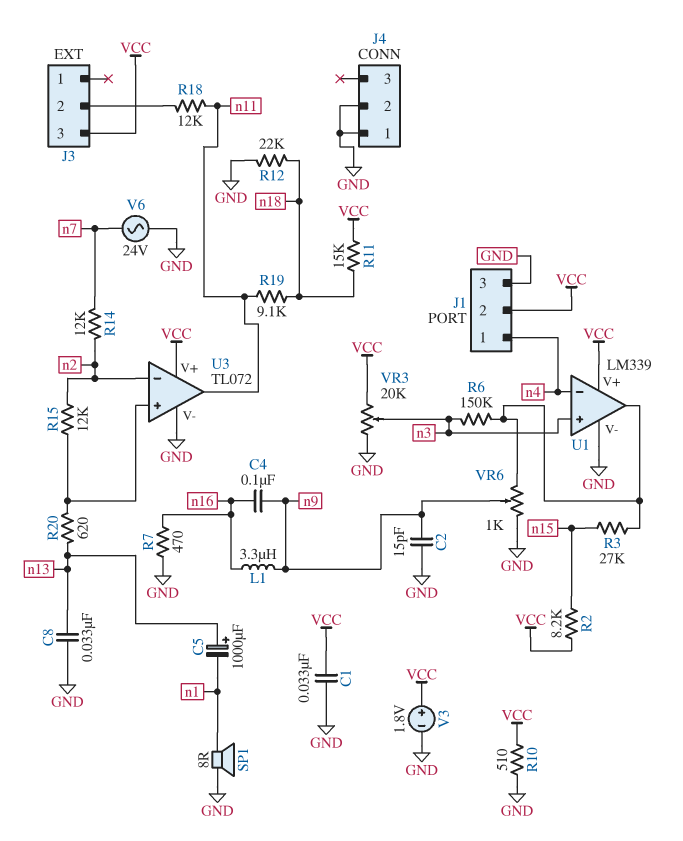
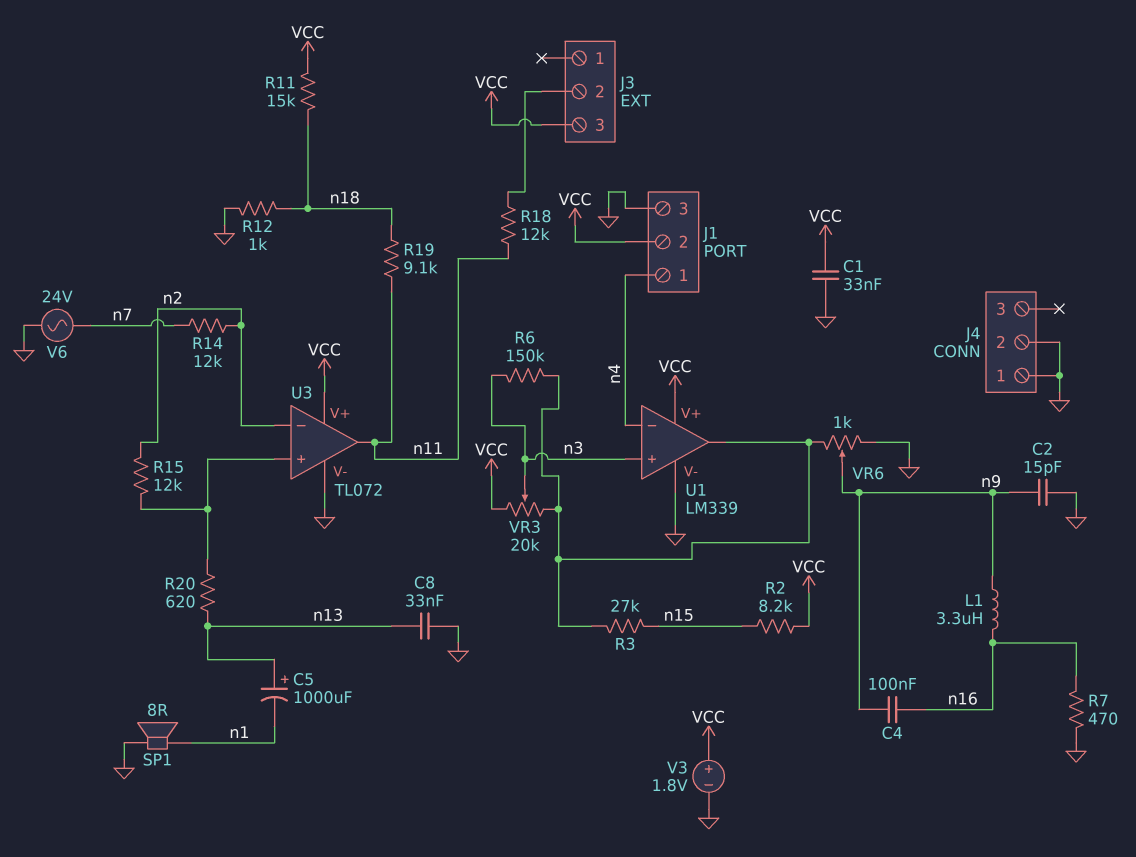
R10: 510 (GND, VCC) -> none
R12: 22k (GND, n18) -> 1k (GND, n18)
VR3: 20k (GND, VCC, wiper n3) -> 20k (U1/out, VCC, wiper n3)

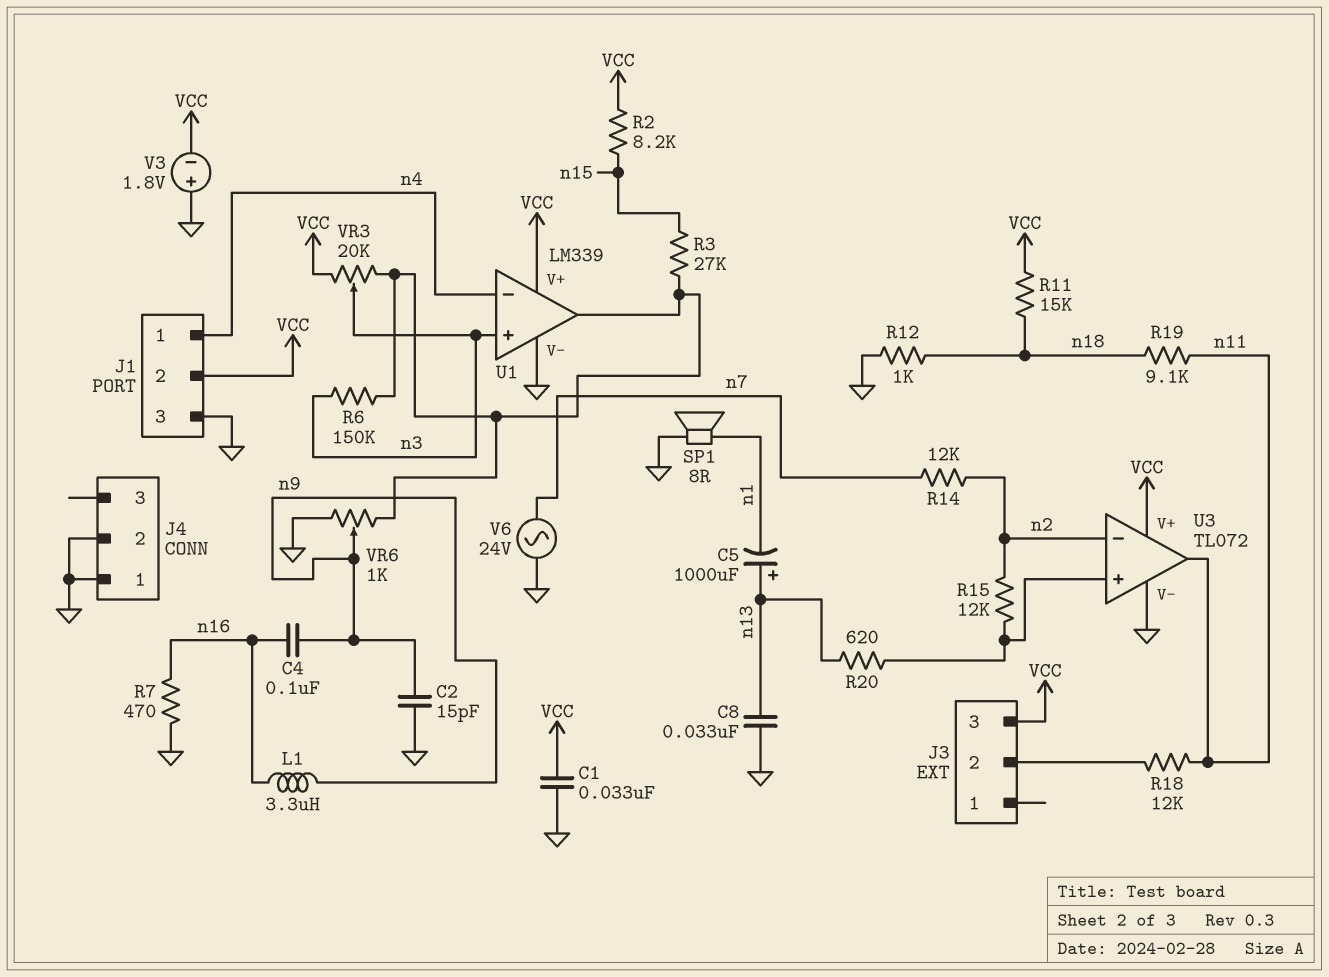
V3: 1.8V (plus VCC, minus GND) -> 1.8V (plus GND, minus VCC)

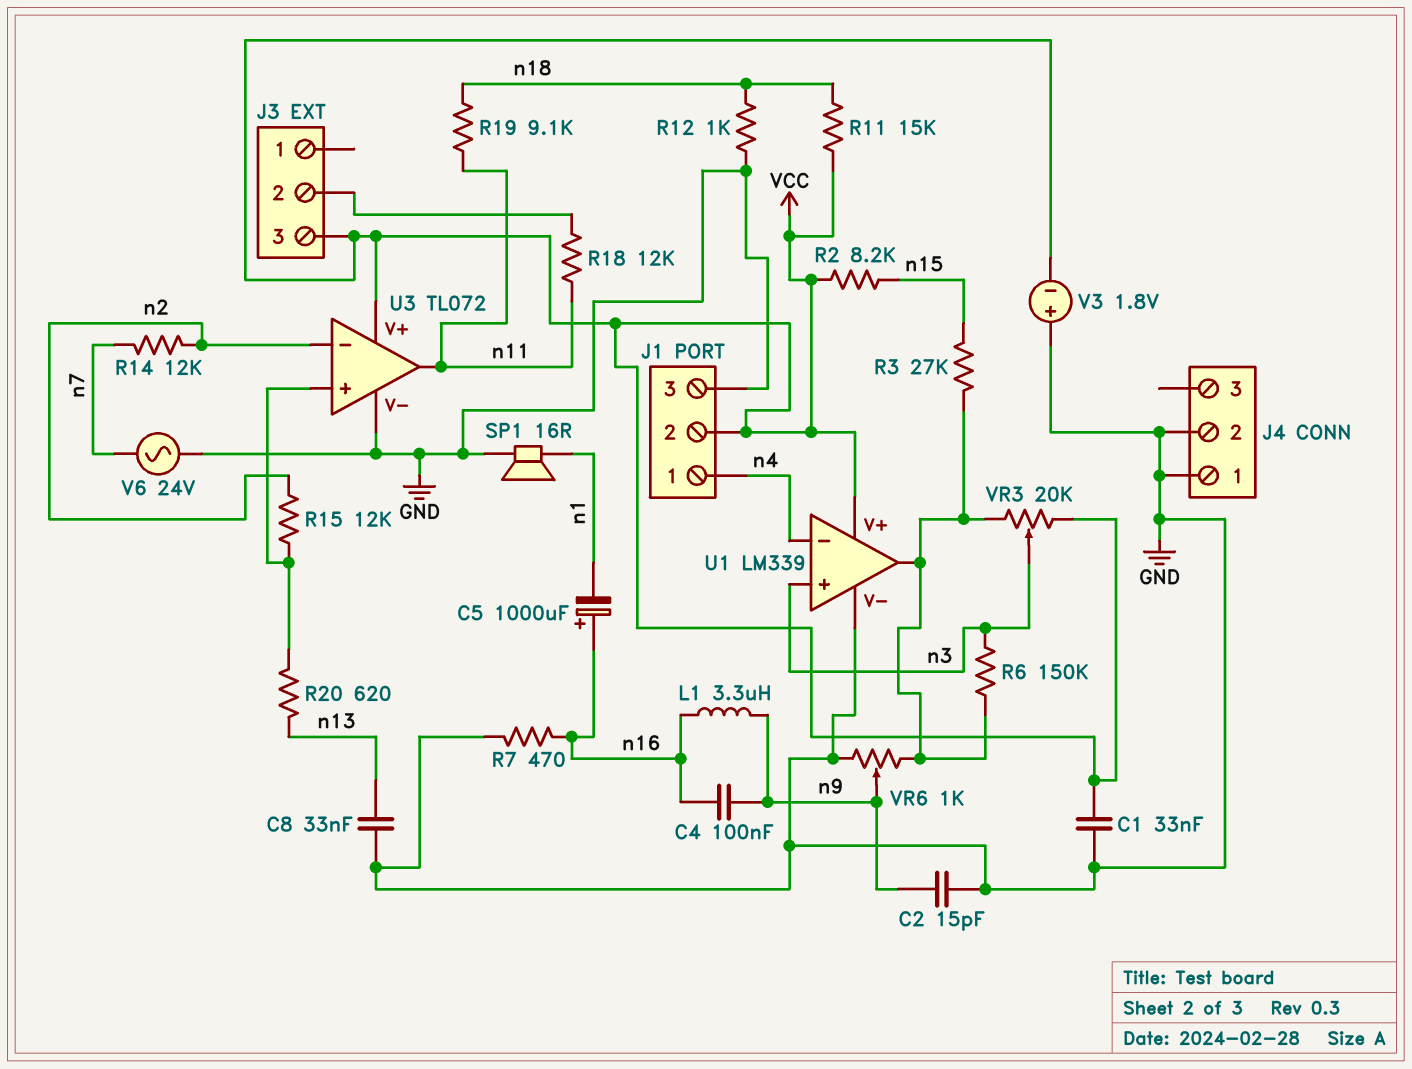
C5: 1000uF (plus n13, minus n1) -> 1000uF (plus n16, minus n1)
SP1: speaker 8R (GND, n1) -> speaker 16R (GND, n1)

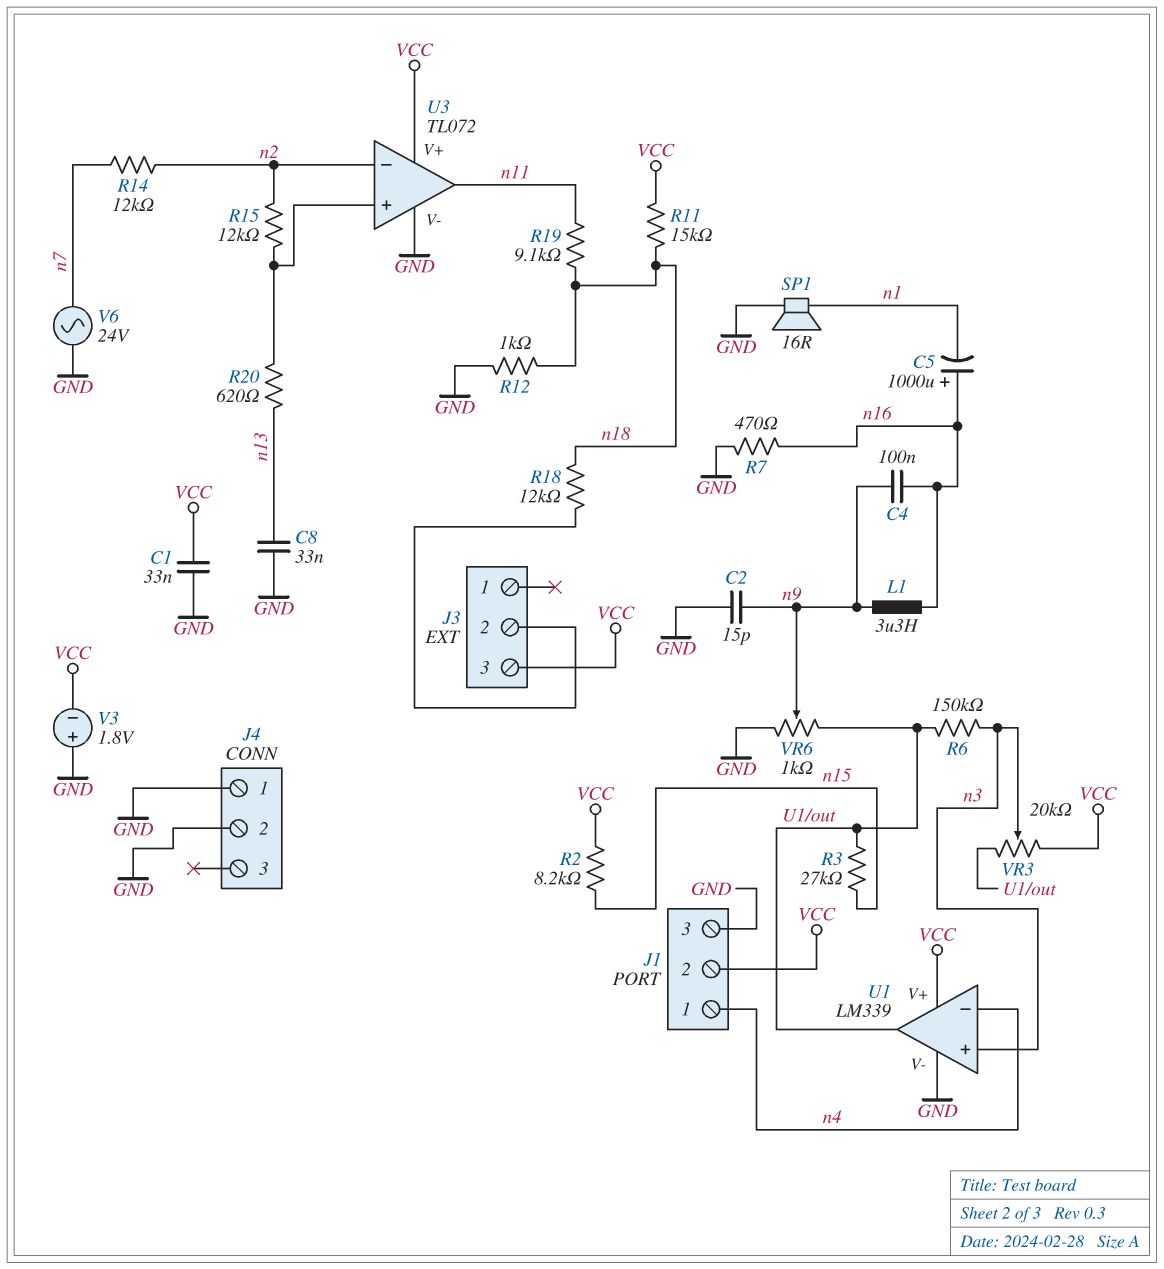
R18: 12k (J3/2, n11) -> 12k (J3/2, n18)

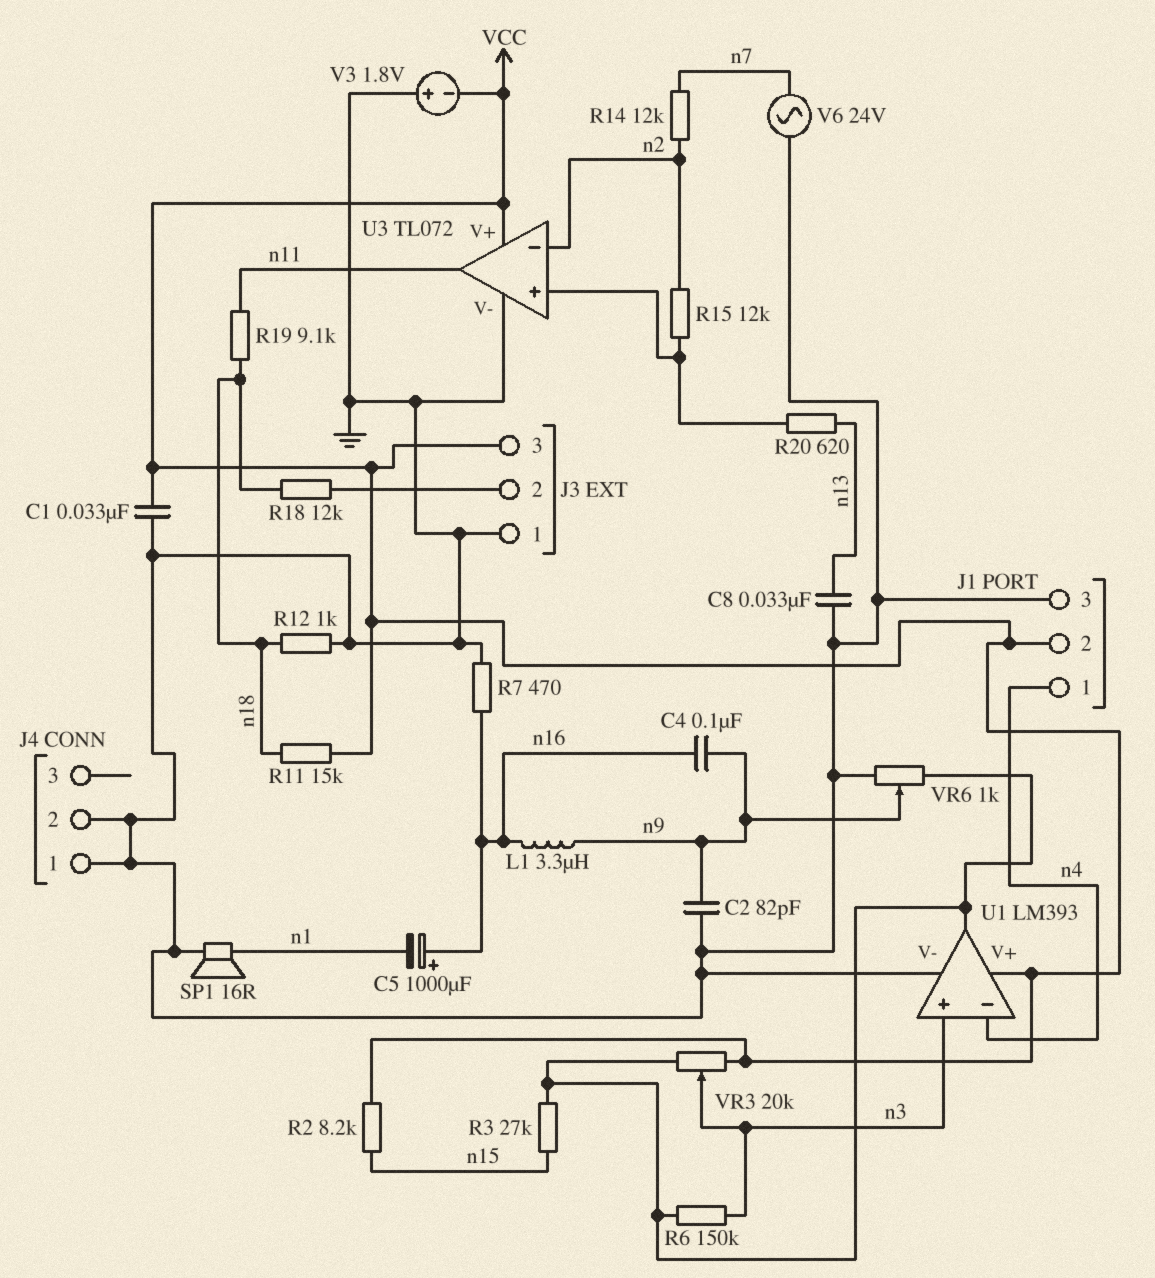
C2: 15pF (GND, n9) -> 82pF (GND, n9)
J3 pin 1: none -> GND
U1: LM339 -> LM393

